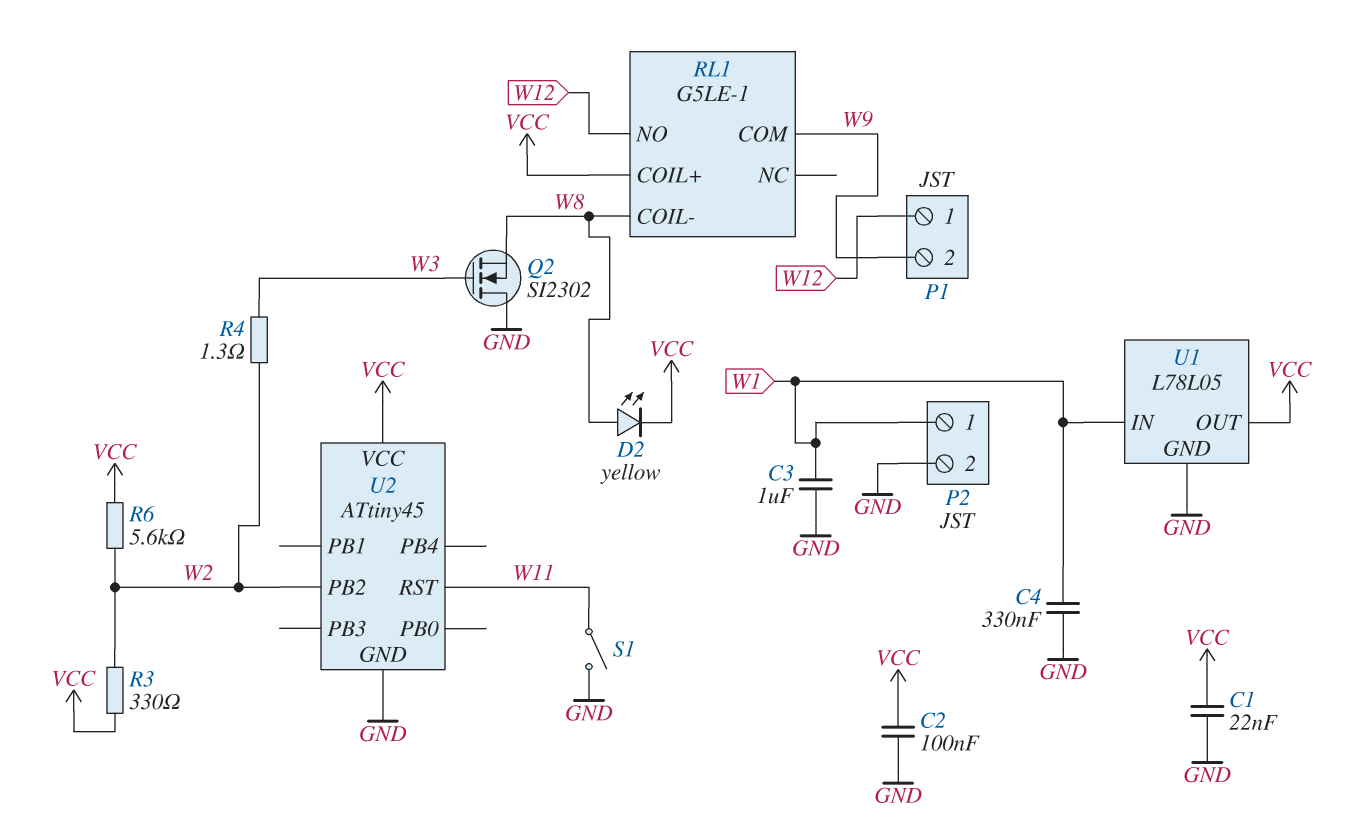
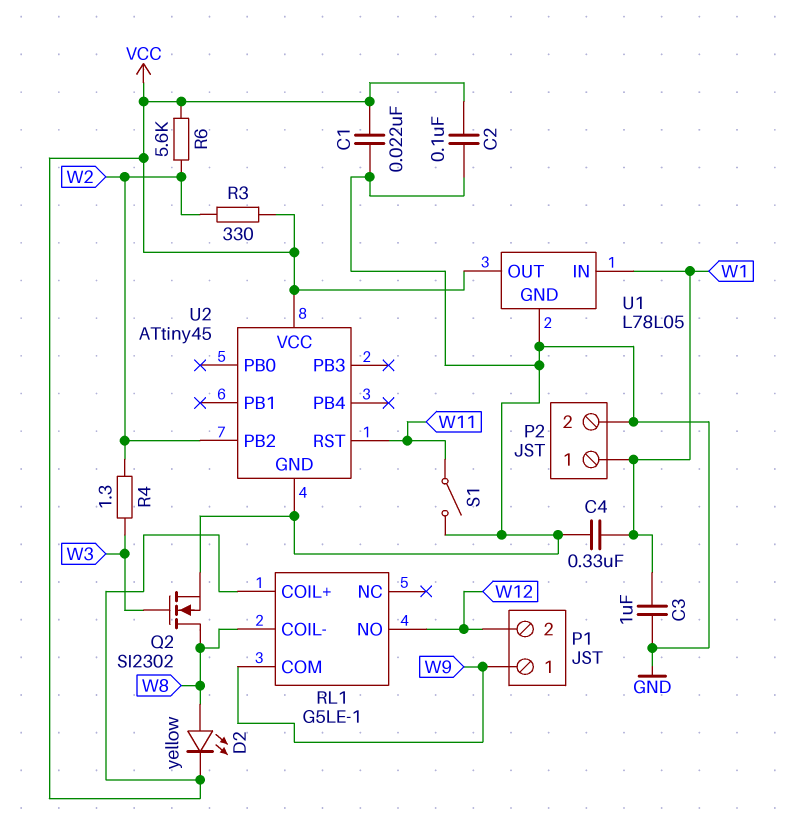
P1 pin 1: W12 -> W9
P1 pin 2: W9 -> W12
Q2: NMOS SI2302 (G W3, D GND, S W8) -> NMOS SI2302 (G W3, D W8, S GND)

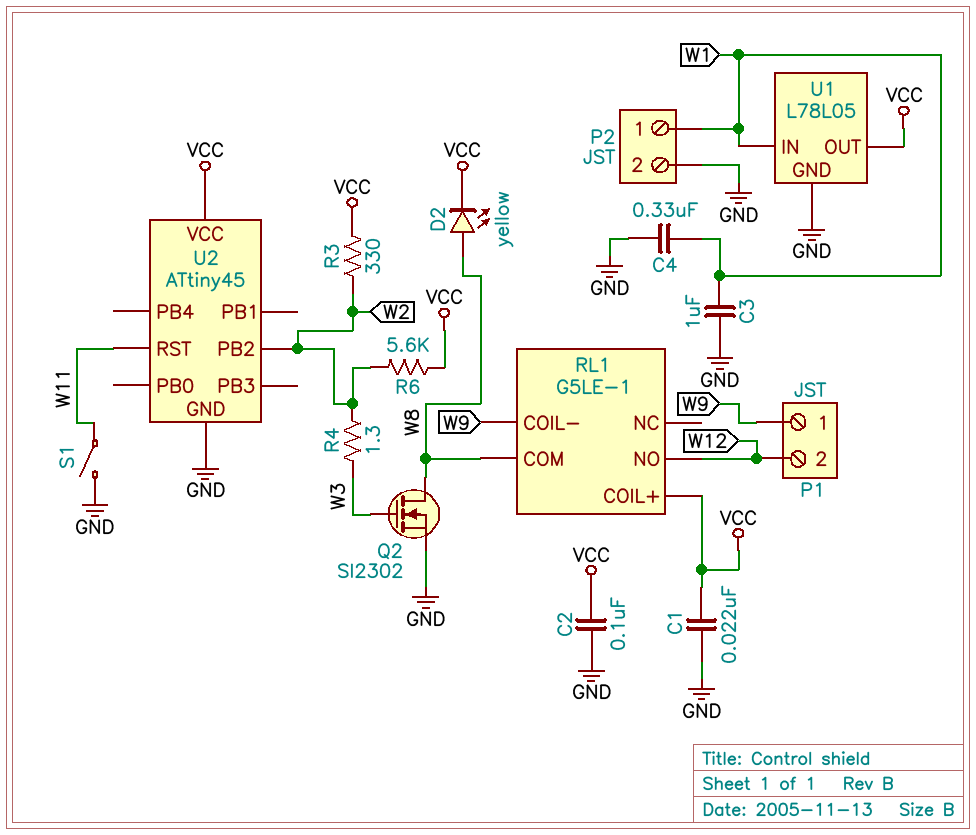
RL1 pin COIL-: W8 -> W9
RL1 pin COM: W9 -> W8

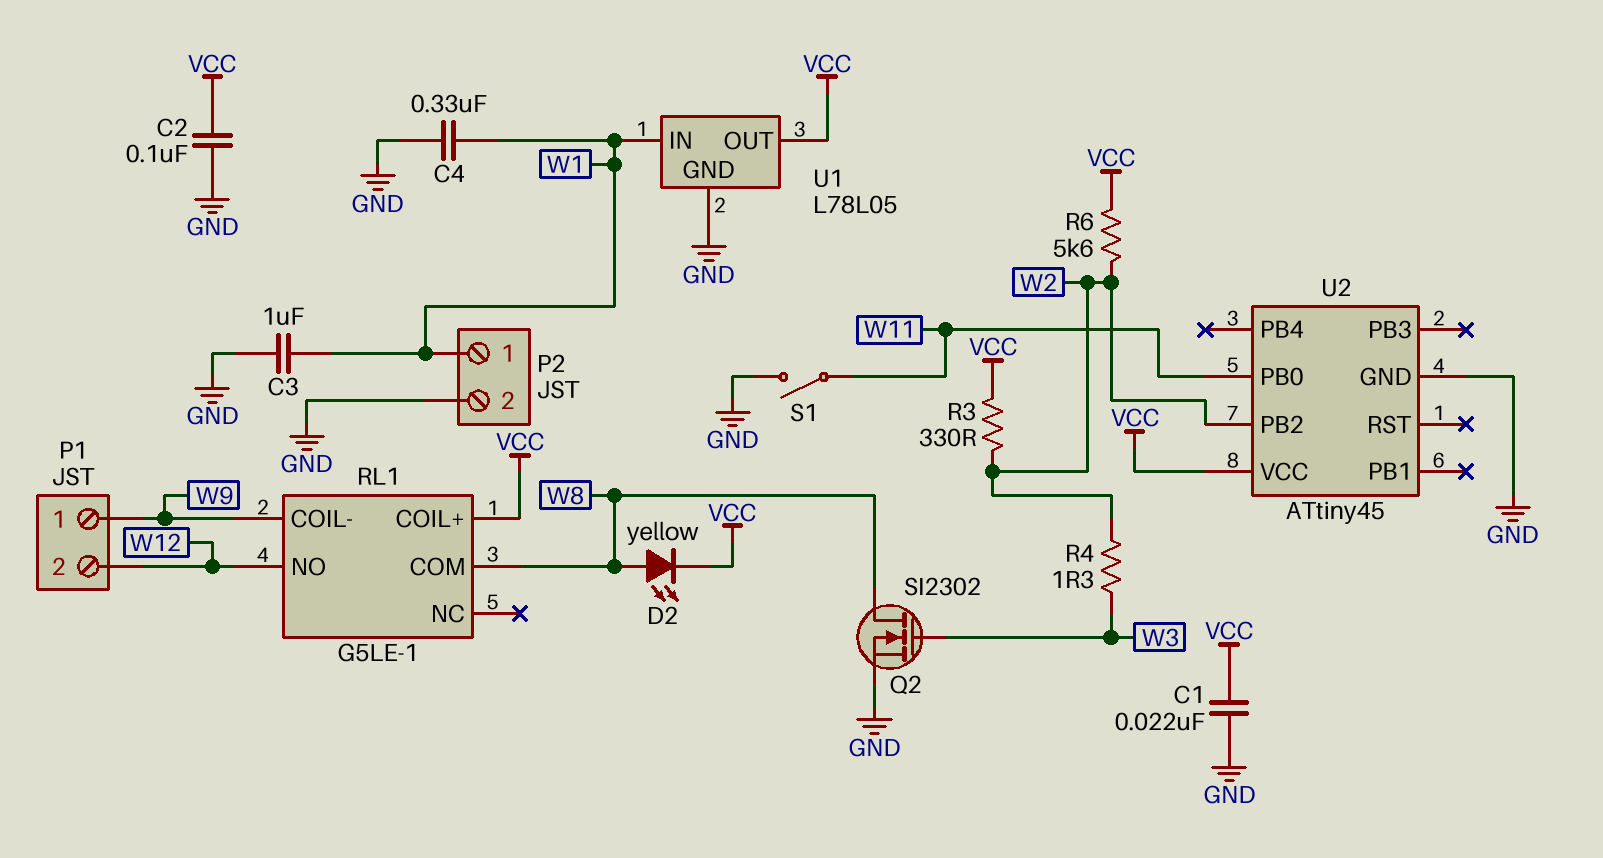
U2 pin PB0: none -> W11
U2 pin RST: W11 -> none

